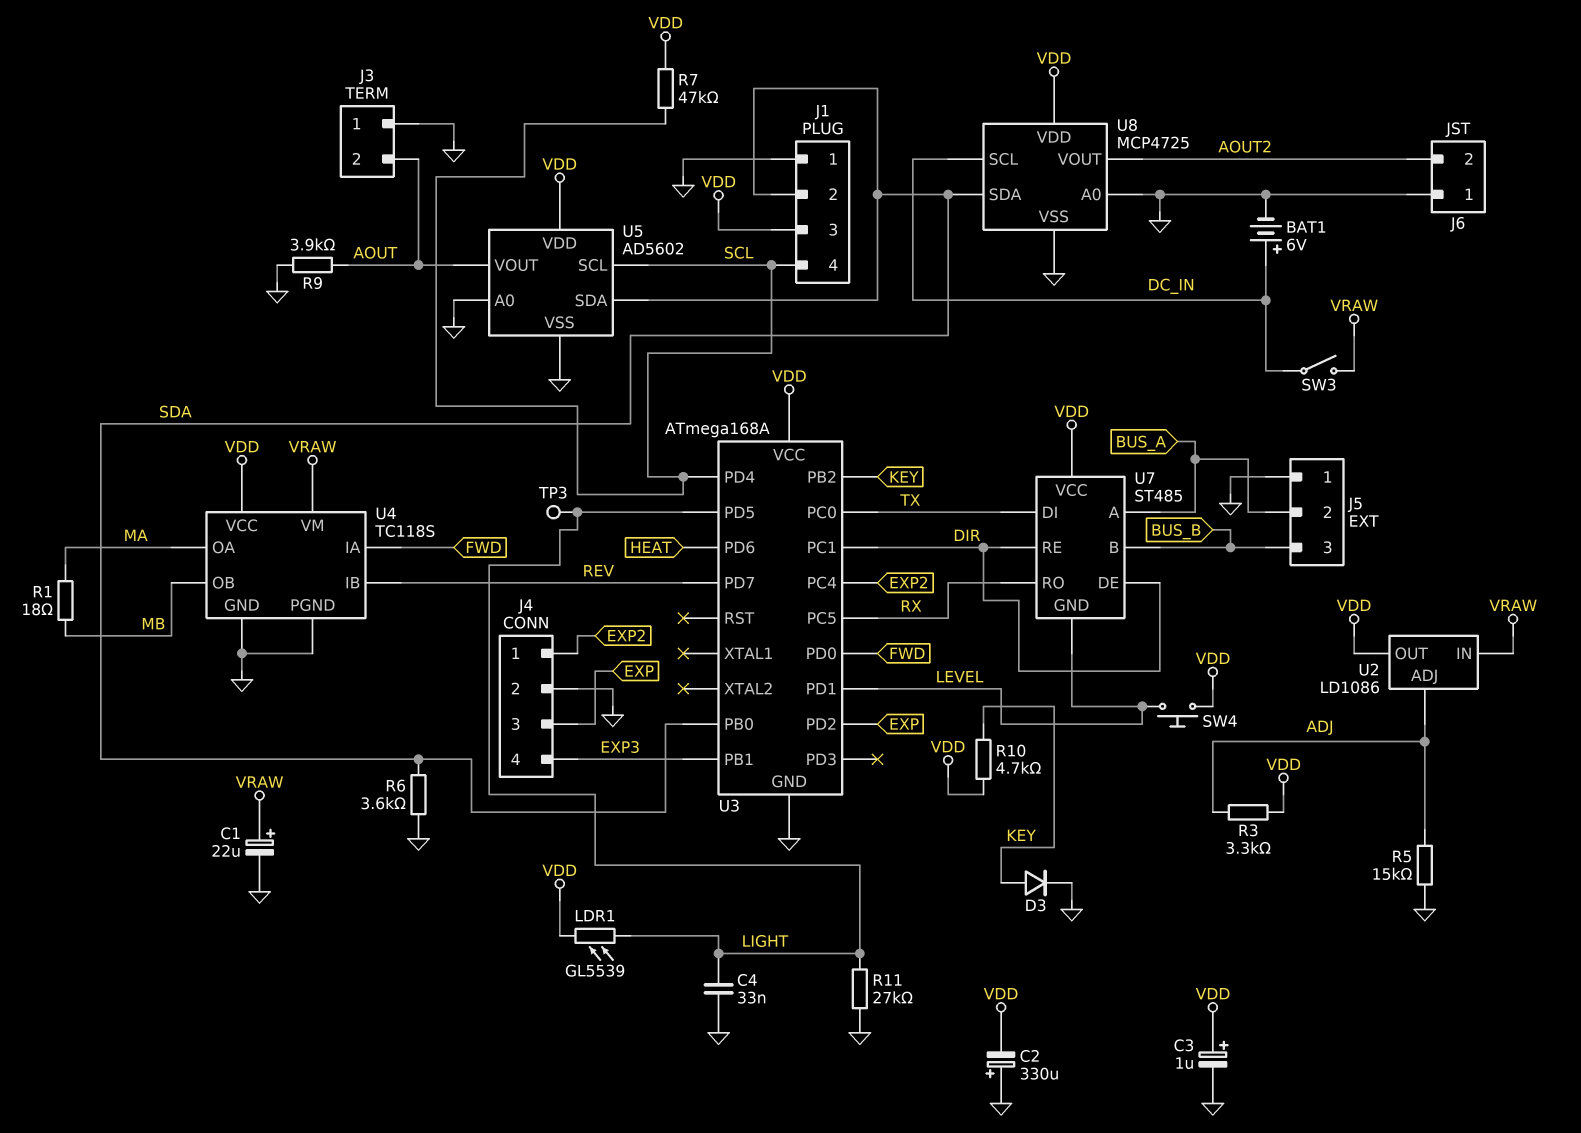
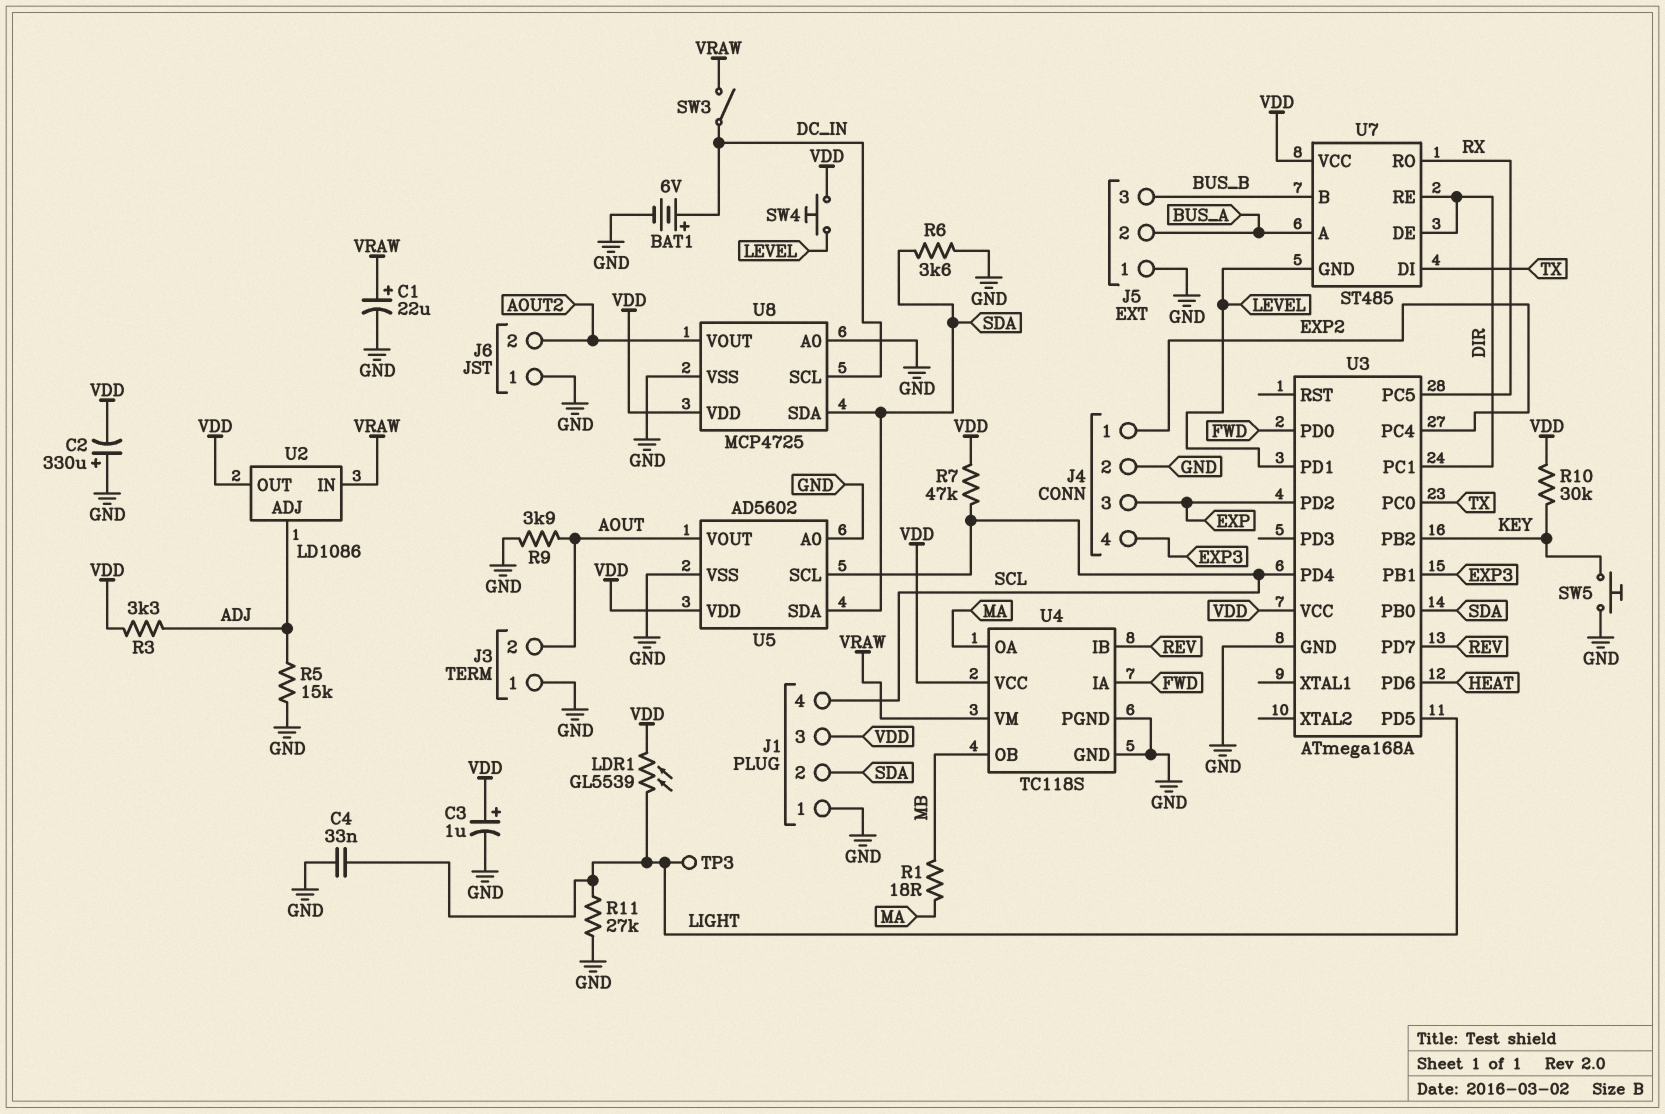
D3: diode (A KEY, K GND) -> none
R10: 4.7k (KEY, VDD) -> 30k (KEY, VDD)
SW5: none -> button (GND, KEY)

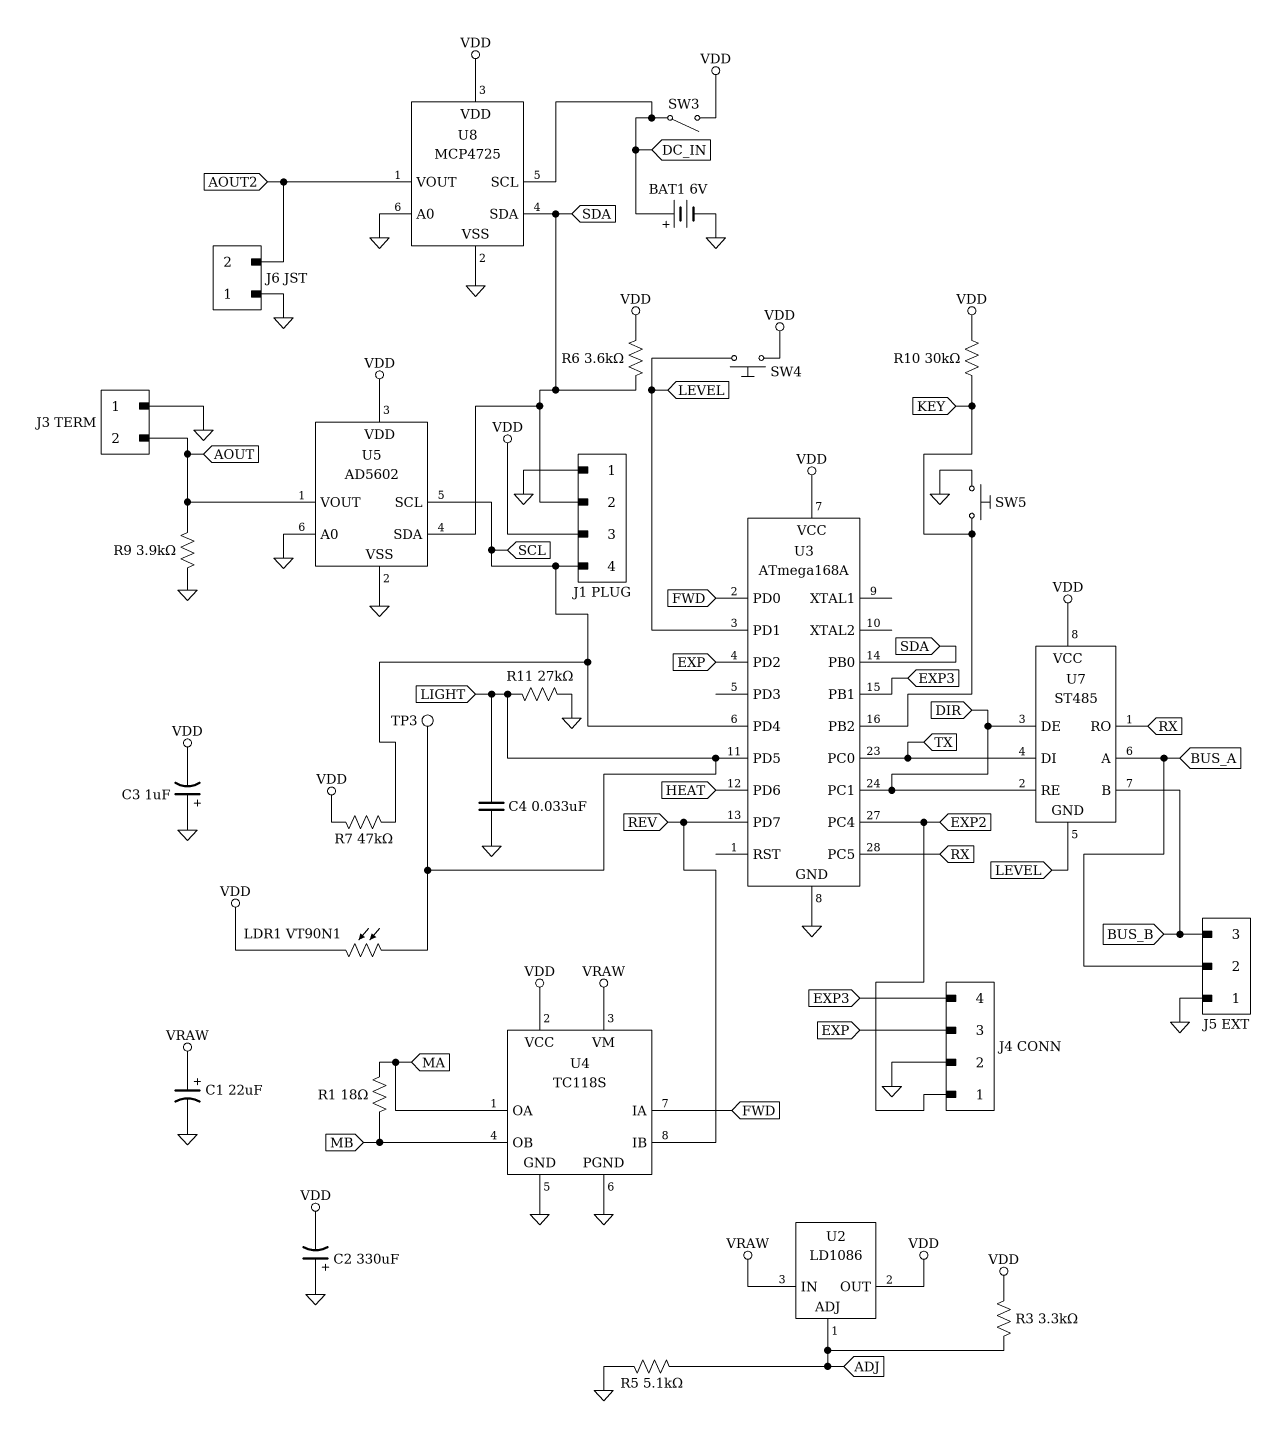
C3: 1uF (plus VDD, minus GND) -> 1uF (plus GND, minus VDD)
LDR1: GL5539 (LIGHT, VDD) -> VT90N1 (LIGHT, VDD)
R5: 15k (ADJ, GND) -> 5.1k (ADJ, GND)
R6: 3.6k (GND, SDA) -> 3.6k (SDA, VDD)
SW3: switch (DC_IN, VRAW) -> switch (DC_IN, VDD)

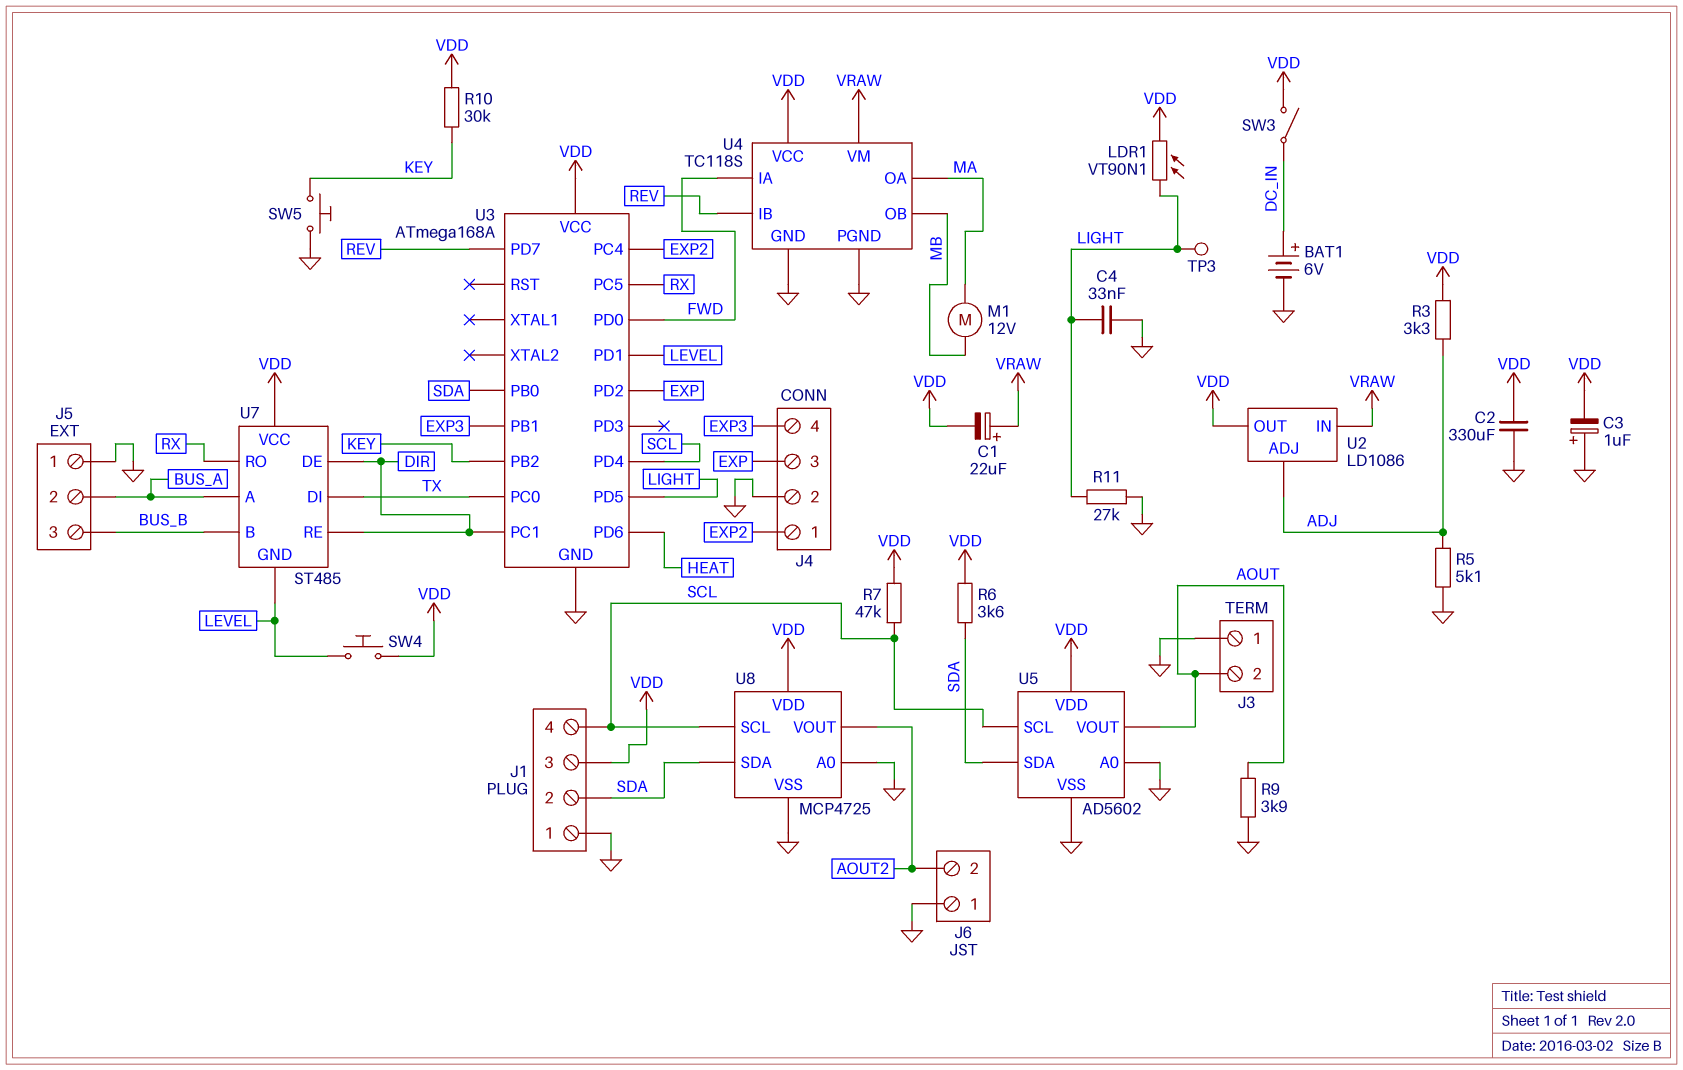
C1: 22uF (plus VRAW, minus GND) -> 22uF (plus VRAW, minus VDD)
C2: 330uF (plus GND, minus VDD) -> 330uF (GND, VDD)
M1: none -> motor 12V (MA, MB)
R1: 18 (MA, MB) -> none
U8 pin SCL: DC_IN -> SCL

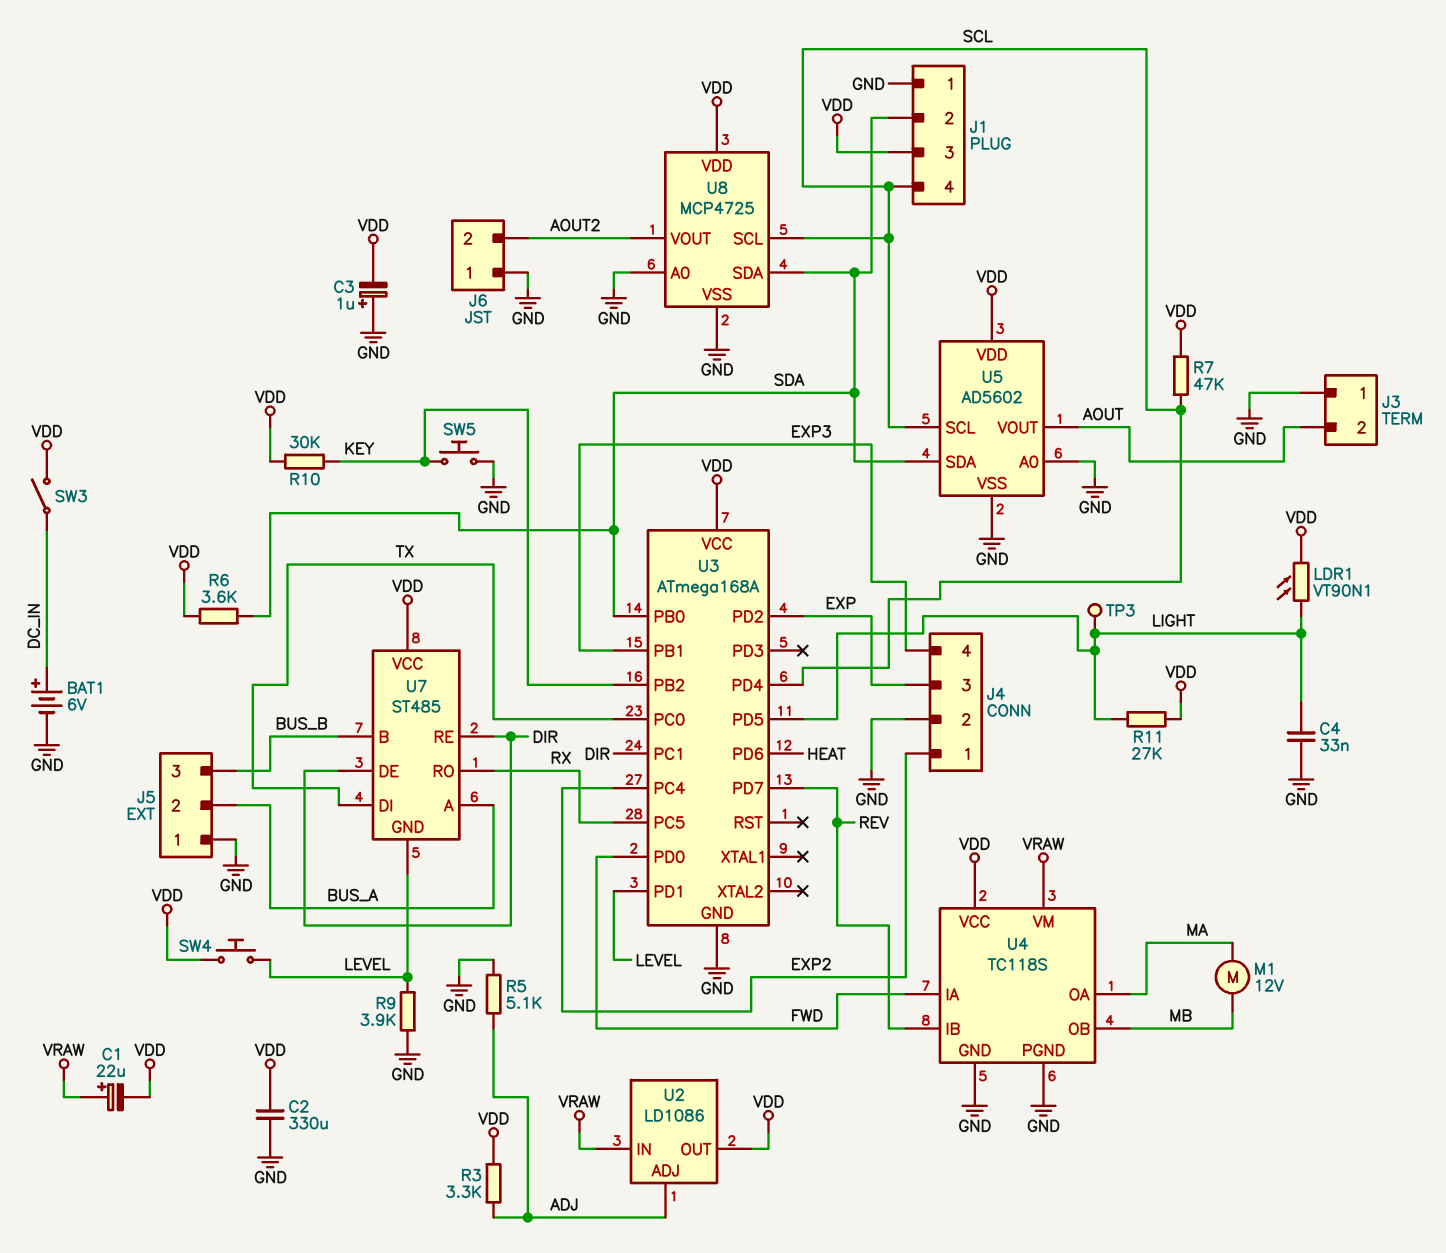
R9: 3.9k (AOUT, GND) -> 3.9k (GND, LEVEL)
R11: 27k (GND, LIGHT) -> 27k (LIGHT, VDD)

